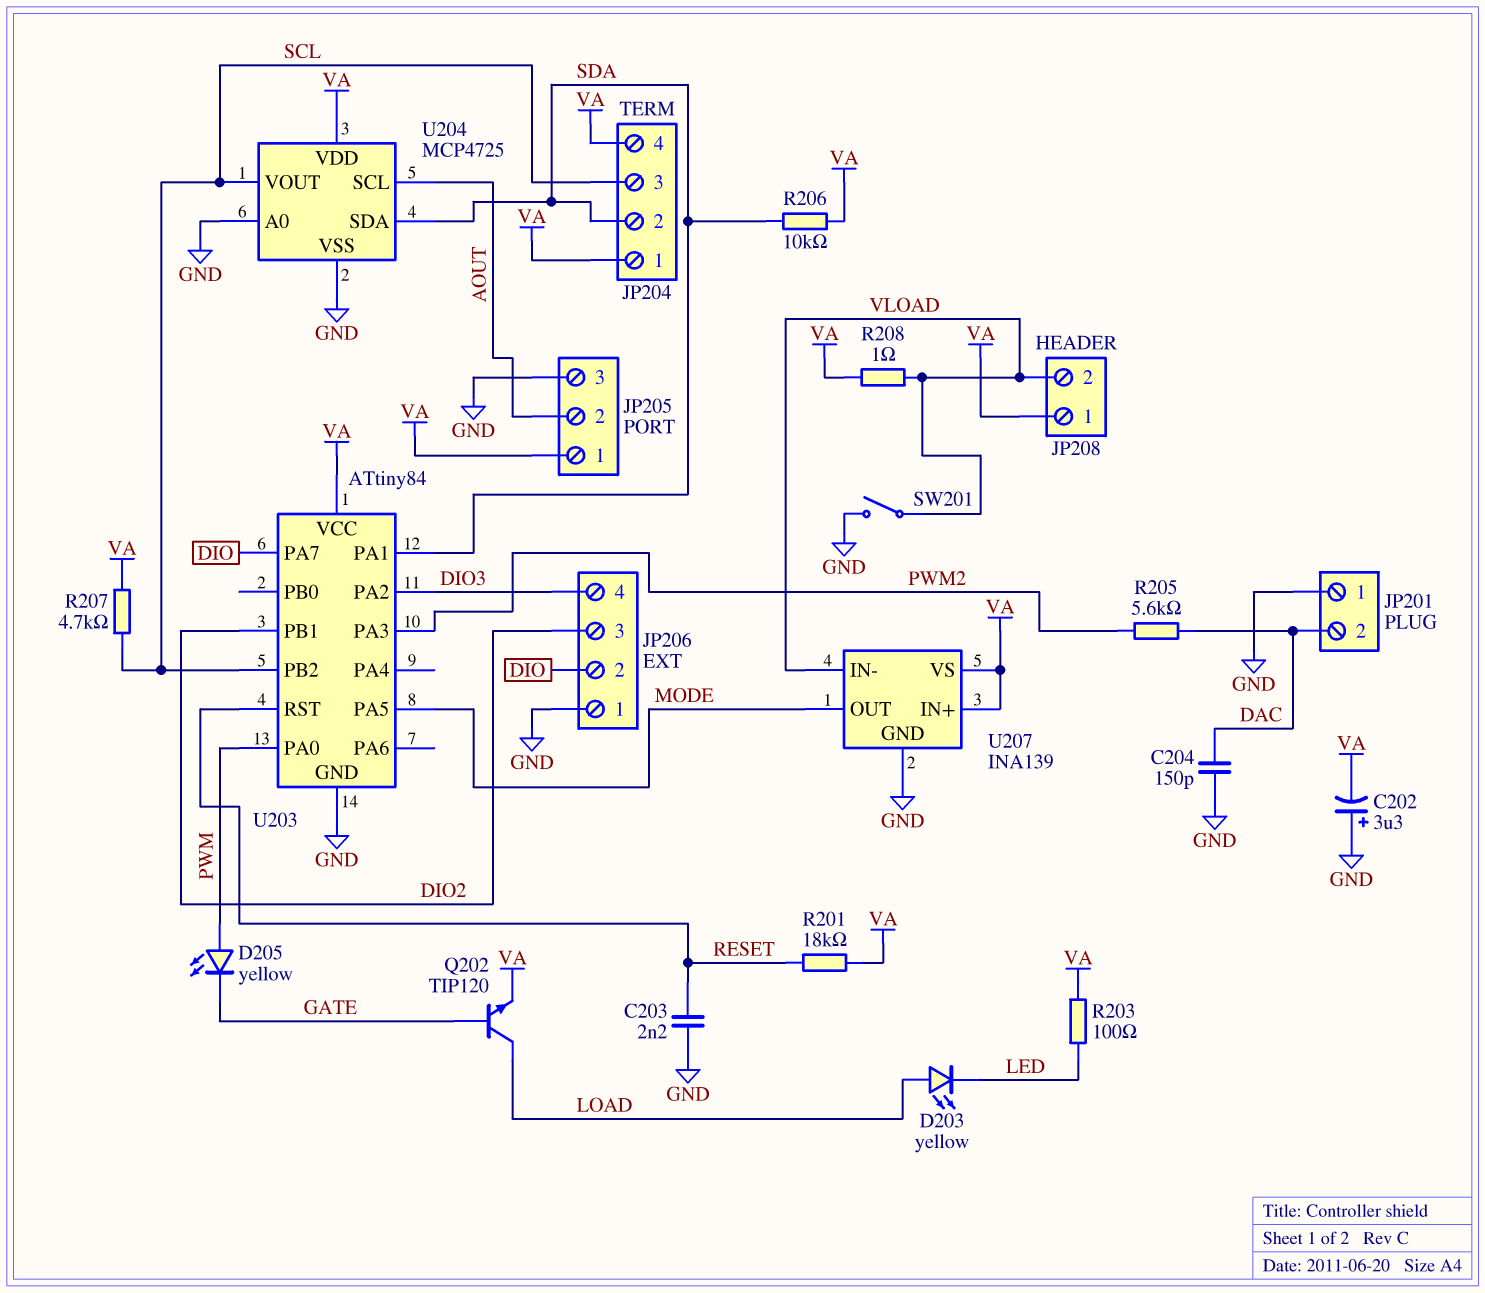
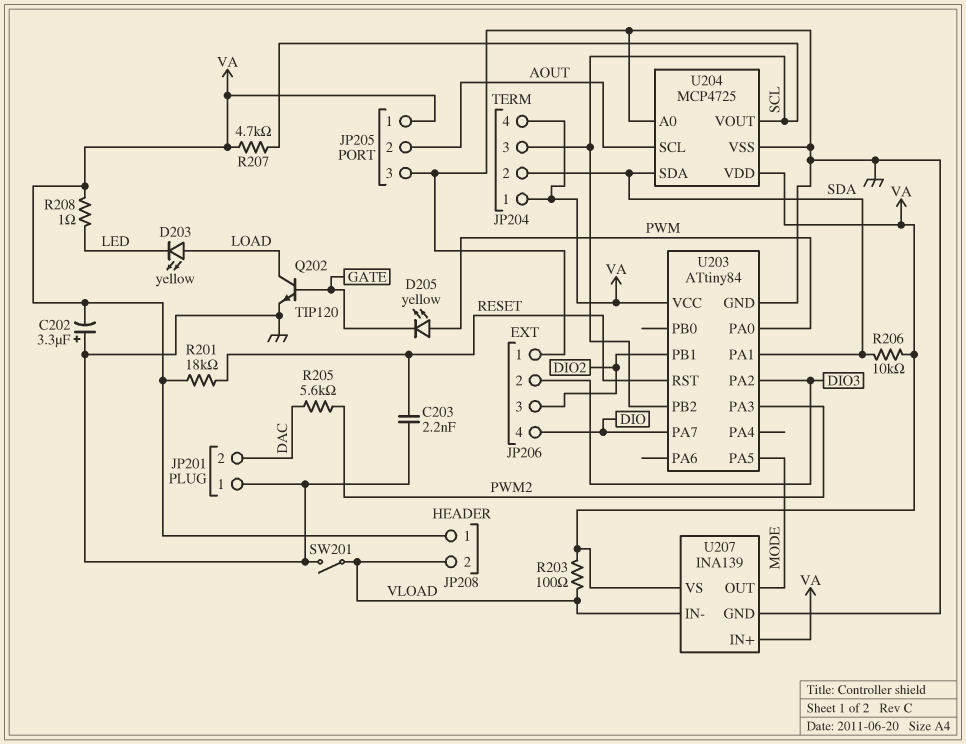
C204: 150pF (DAC, GND) -> none
JP206 pin 2: DIO -> DIO3
JP206 pin 4: DIO3 -> DIO
Q202: NPN TIP120 (B GATE, C LOAD, E VA) -> NPN TIP120 (B GATE, C LOAD, E GND)
R203: 100 (LED, VA) -> 100 (VA, VLOAD)
R208: 1 (VA, VLOAD) -> 1 (LED, VA)

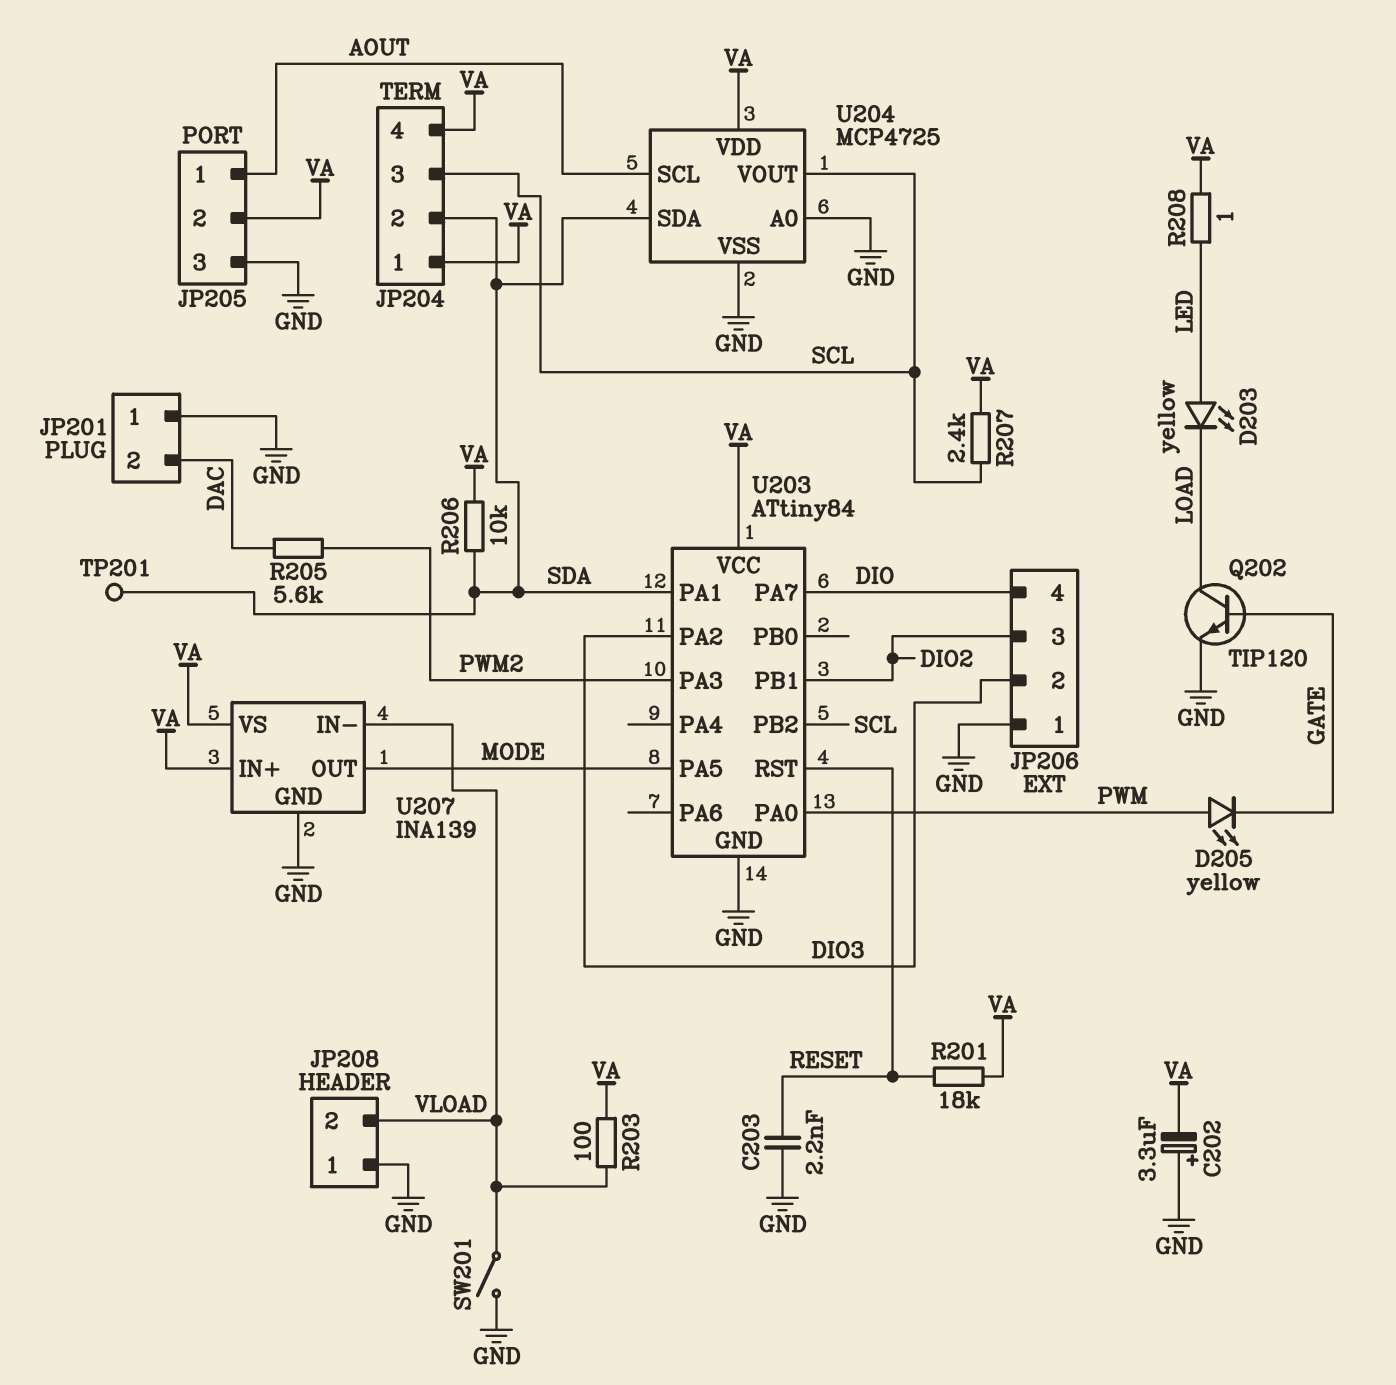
D203: LED yellow (A LOAD, K LED) -> LED yellow (A LED, K LOAD)
JP205 pin 1: VA -> AOUT
JP205 pin 2: AOUT -> VA
JP208 pin 1: VA -> GND
R207: 4.7k (SCL, VA) -> 2.4k (SCL, VA)
TP201: none -> test point (SDA)

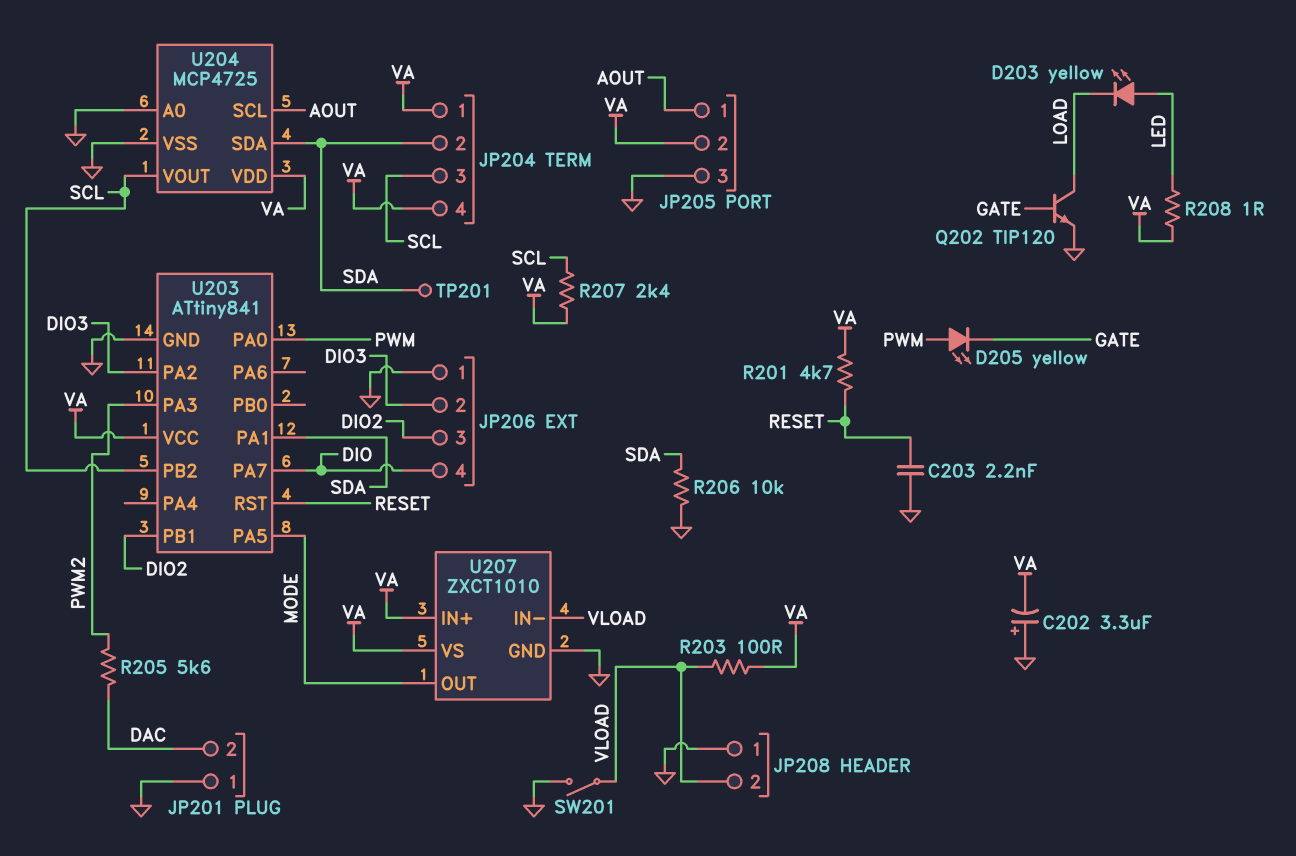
R201: 18k (RESET, VA) -> 4.7k (RESET, VA)
R206: 10k (SDA, VA) -> 10k (GND, SDA)
U203: ATtiny84 -> ATtiny841
U207: INA139 -> ZXCT1010

